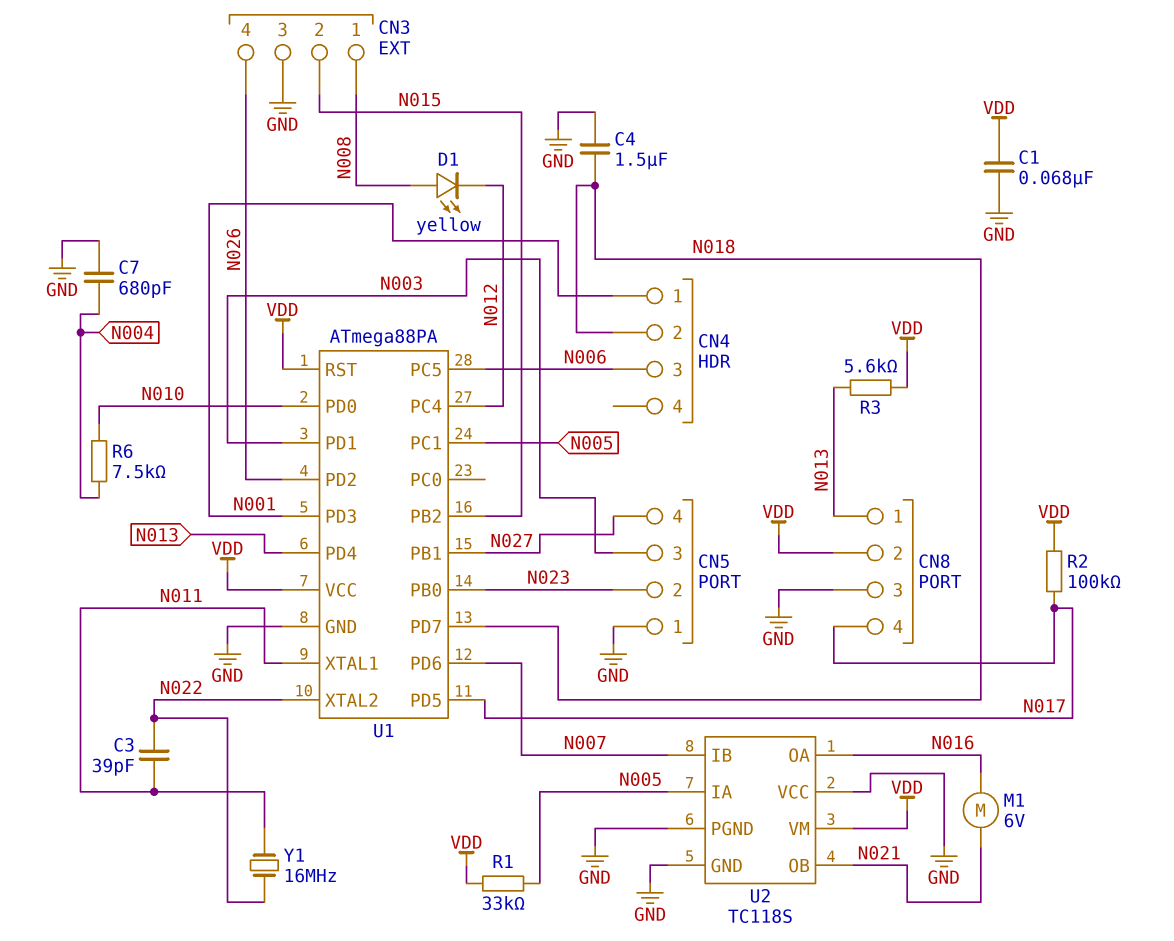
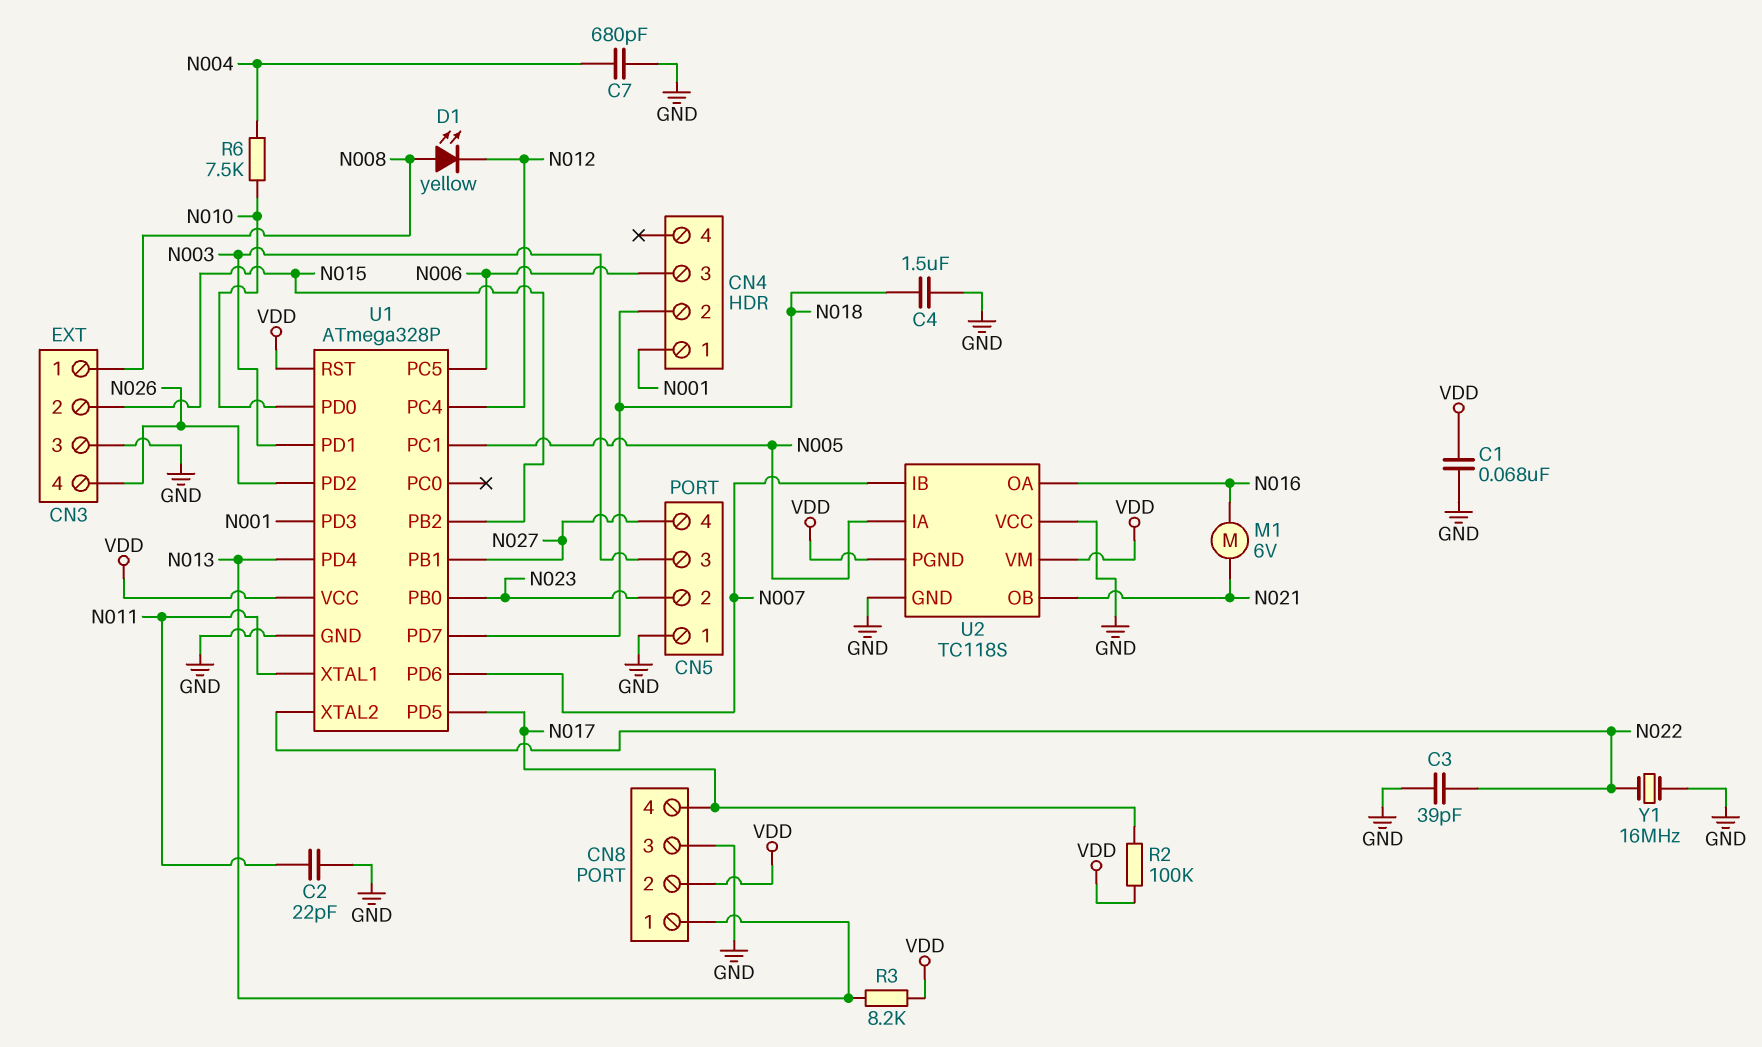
C2: none -> 22pF (GND, N011)
C3: 39pF (N011, N022) -> 39pF (GND, N022)
R1: 33k (N005, VDD) -> none
R3: 5.6k (N013, VDD) -> 8.2k (N013, VDD)
U1: ATmega88PA -> ATmega328P
U2 pin PGND: GND -> VDD
Y1: 16MHz (N011, N022) -> 16MHz (GND, N022)

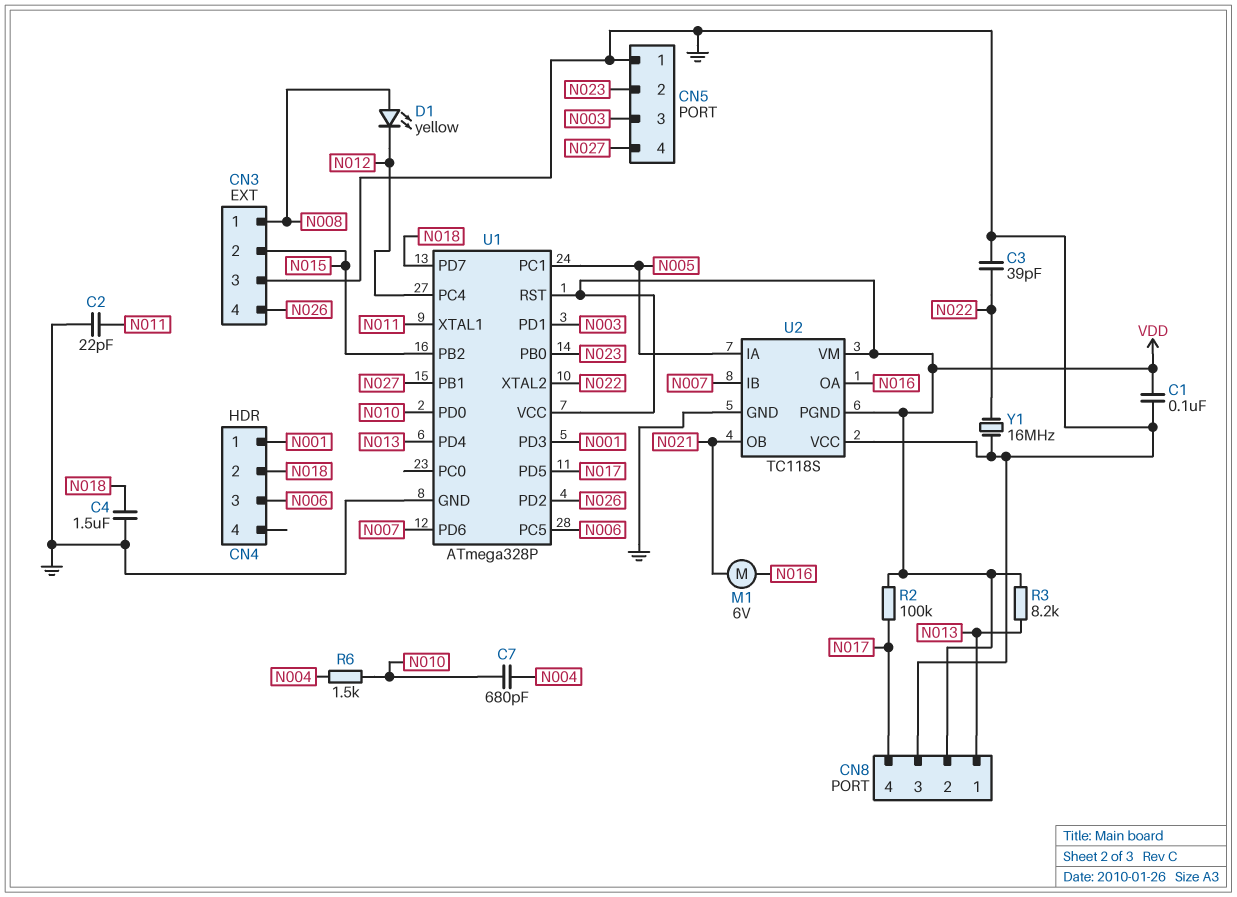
C1: 68nF (GND, VDD) -> 100nF (GND, VDD)
C7: 680pF (GND, N004) -> 680pF (N004, N010)
R6: 7.5k (N004, N010) -> 1.5k (N004, N010)

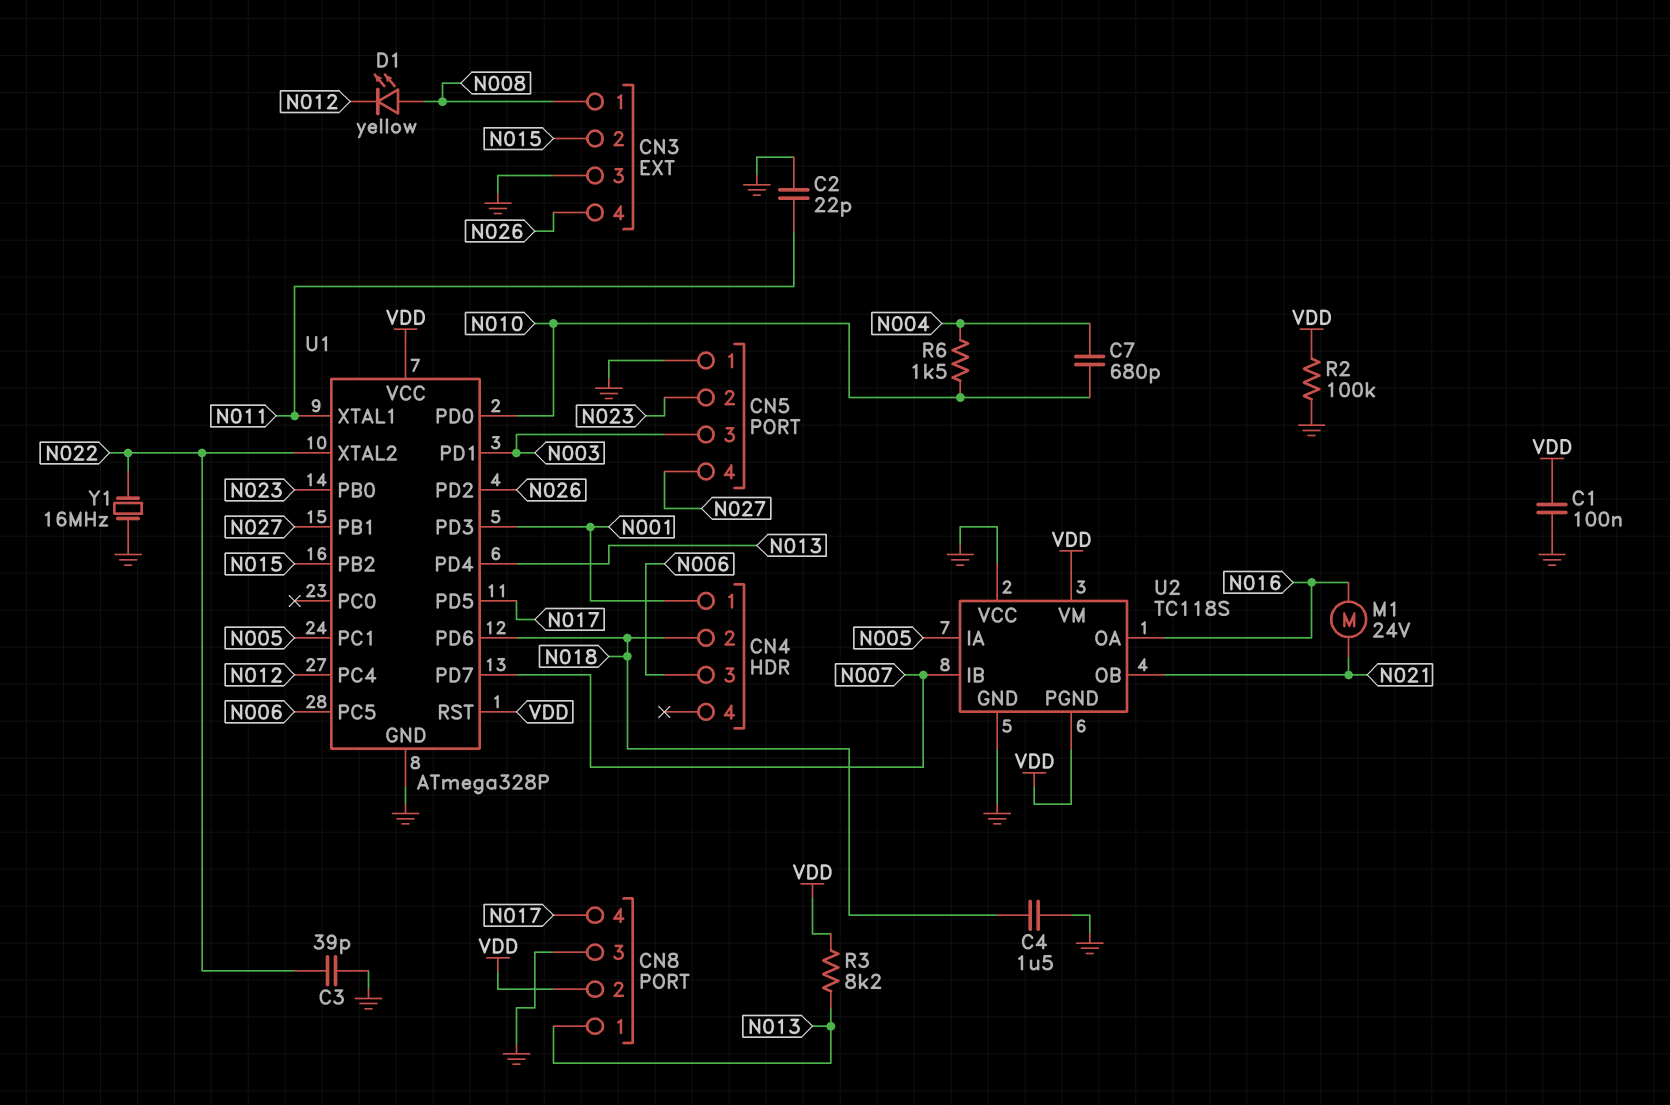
M1: motor 6V (N016, N021) -> motor 24V (N016, N021)
R2: 100k (N017, VDD) -> 100k (GND, VDD)
U1 pin PD6: N007 -> N018
U1 pin PD7: N018 -> N007

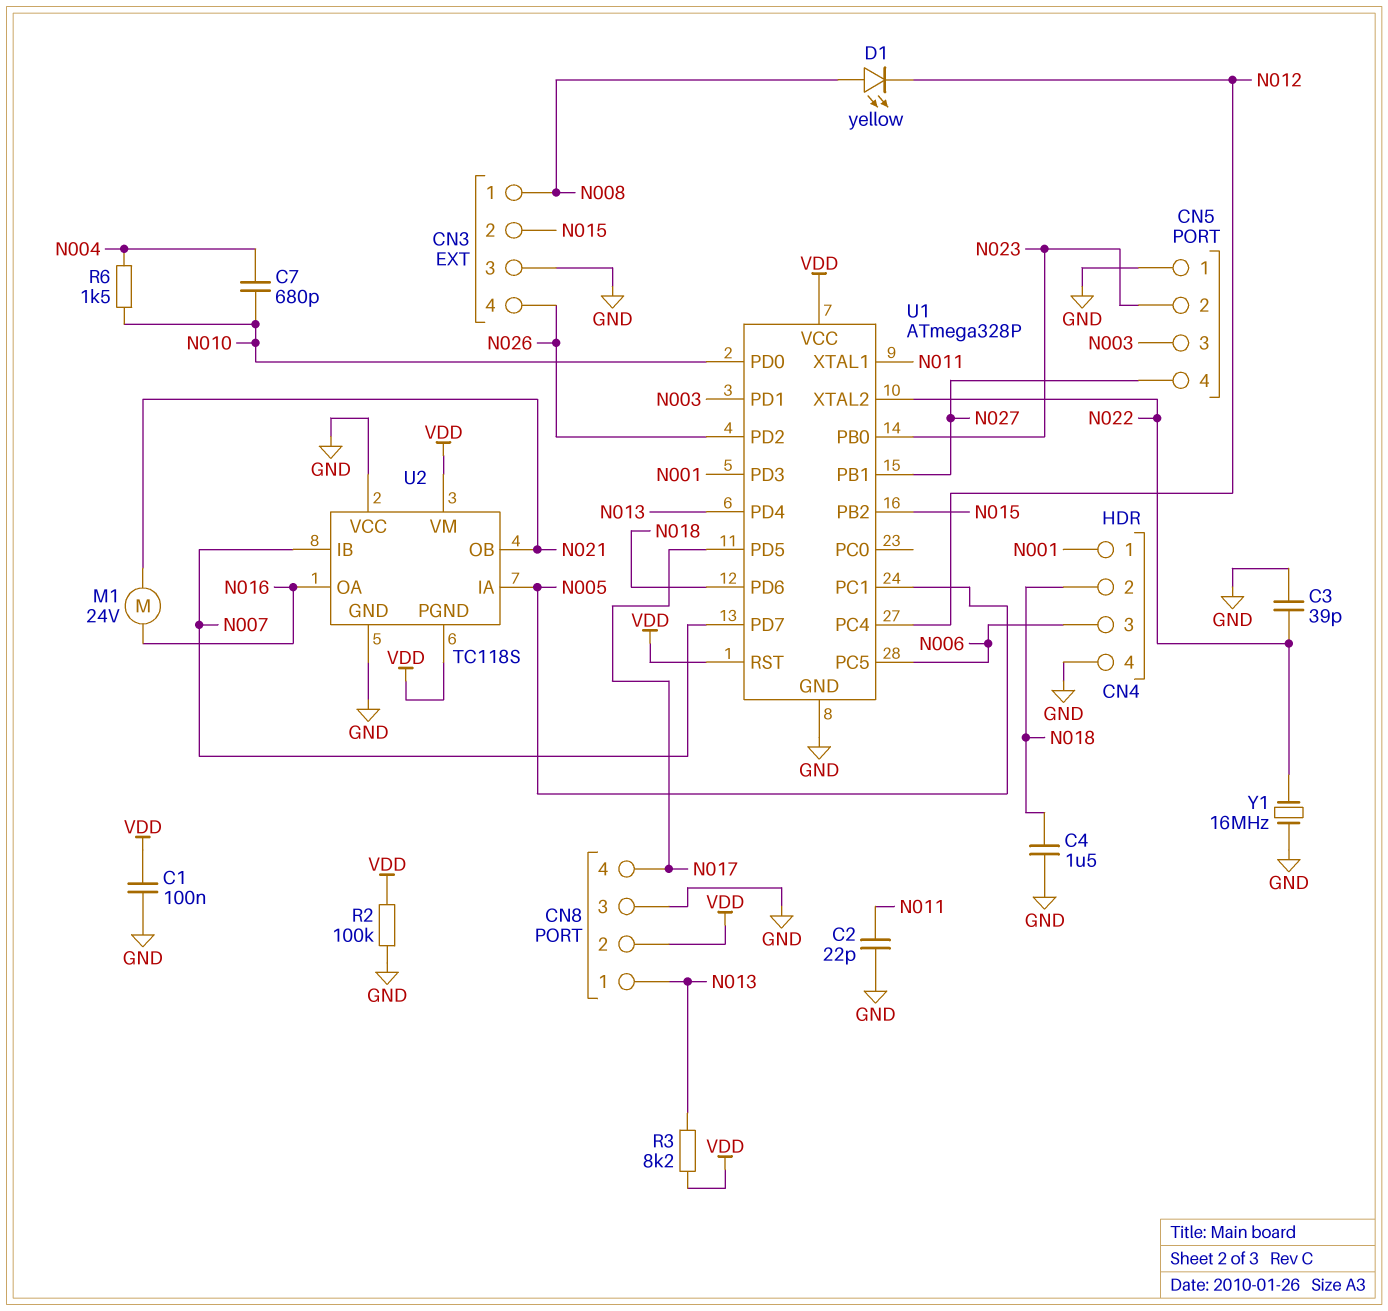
CN4 pin 4: none -> GND

